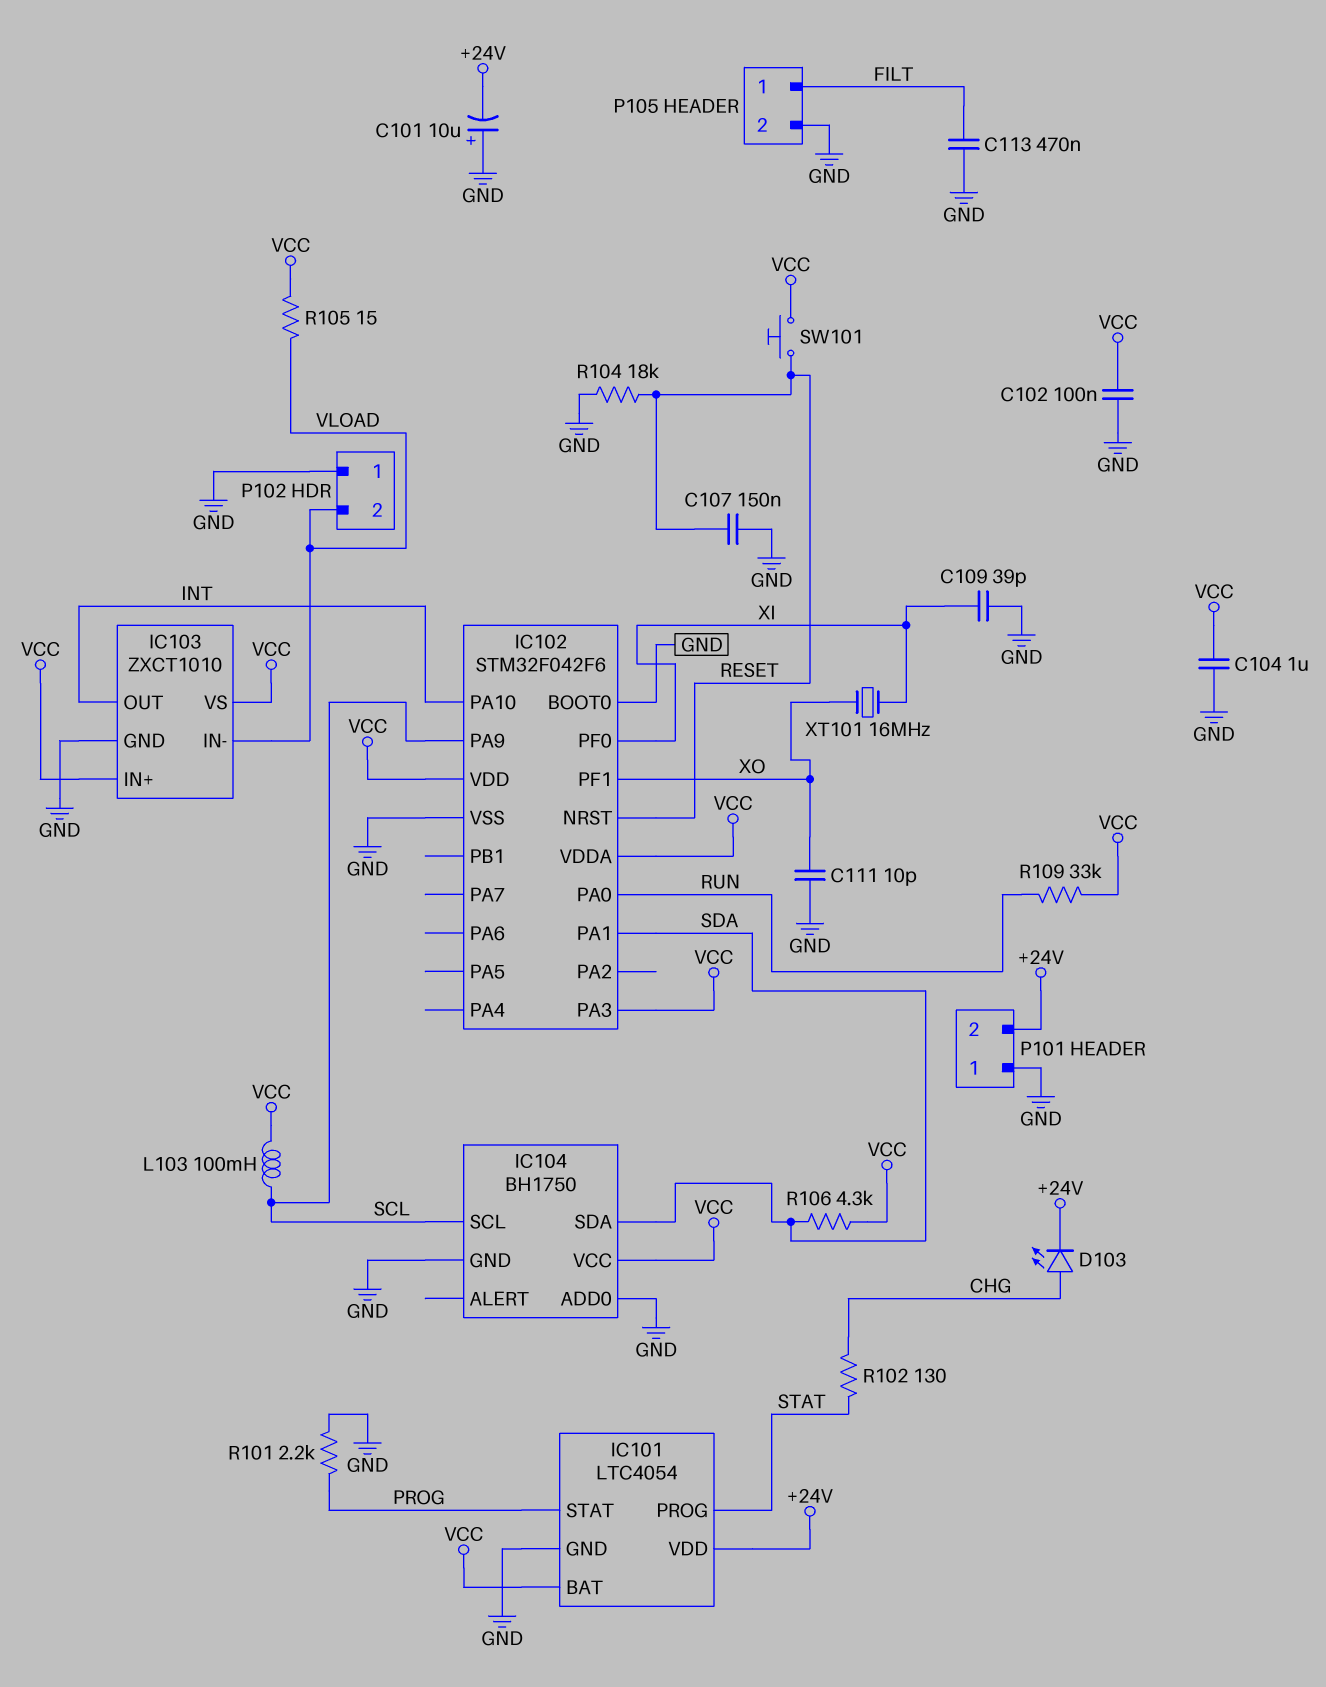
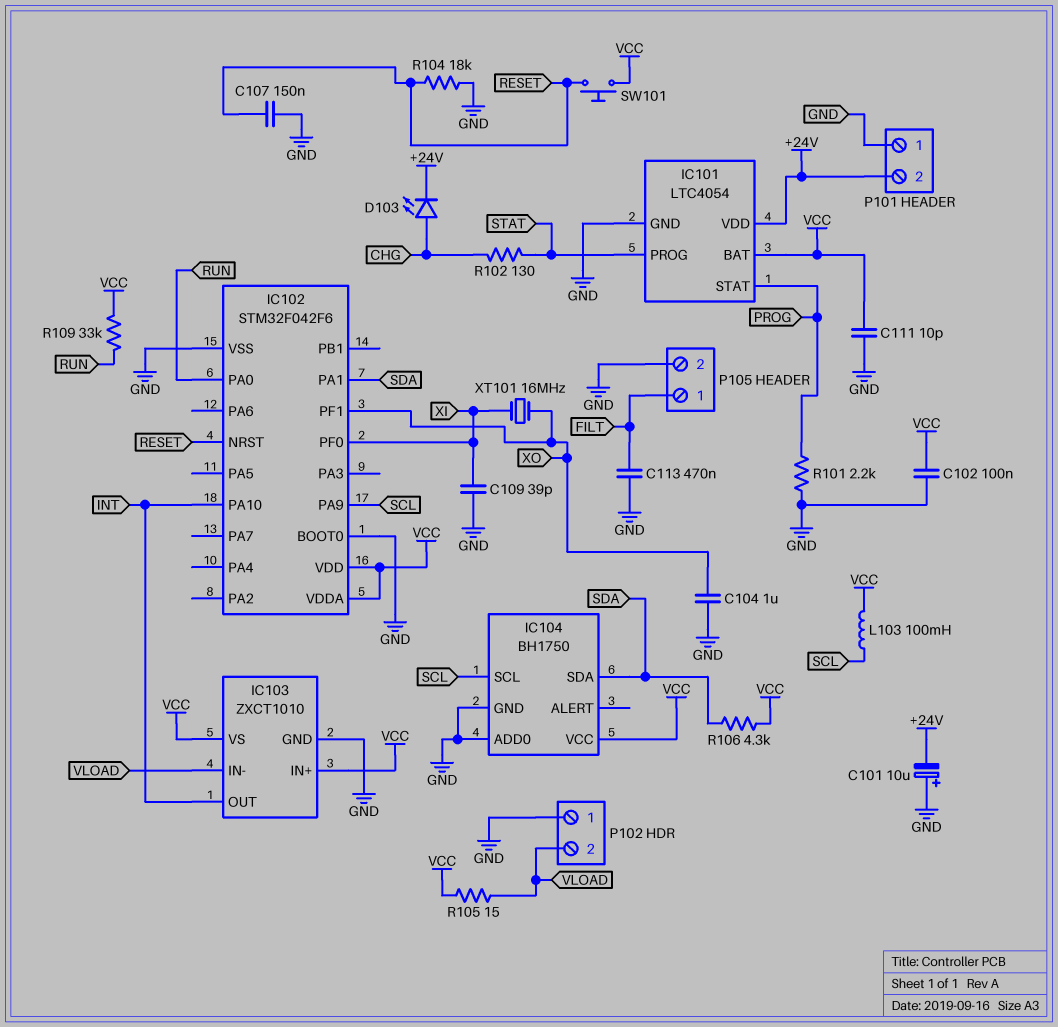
C104: 1uF (GND, VCC) -> 1uF (GND, XO)
C111: 10pF (GND, XO) -> 10pF (GND, VCC)
IC102 pin PA3: VCC -> none

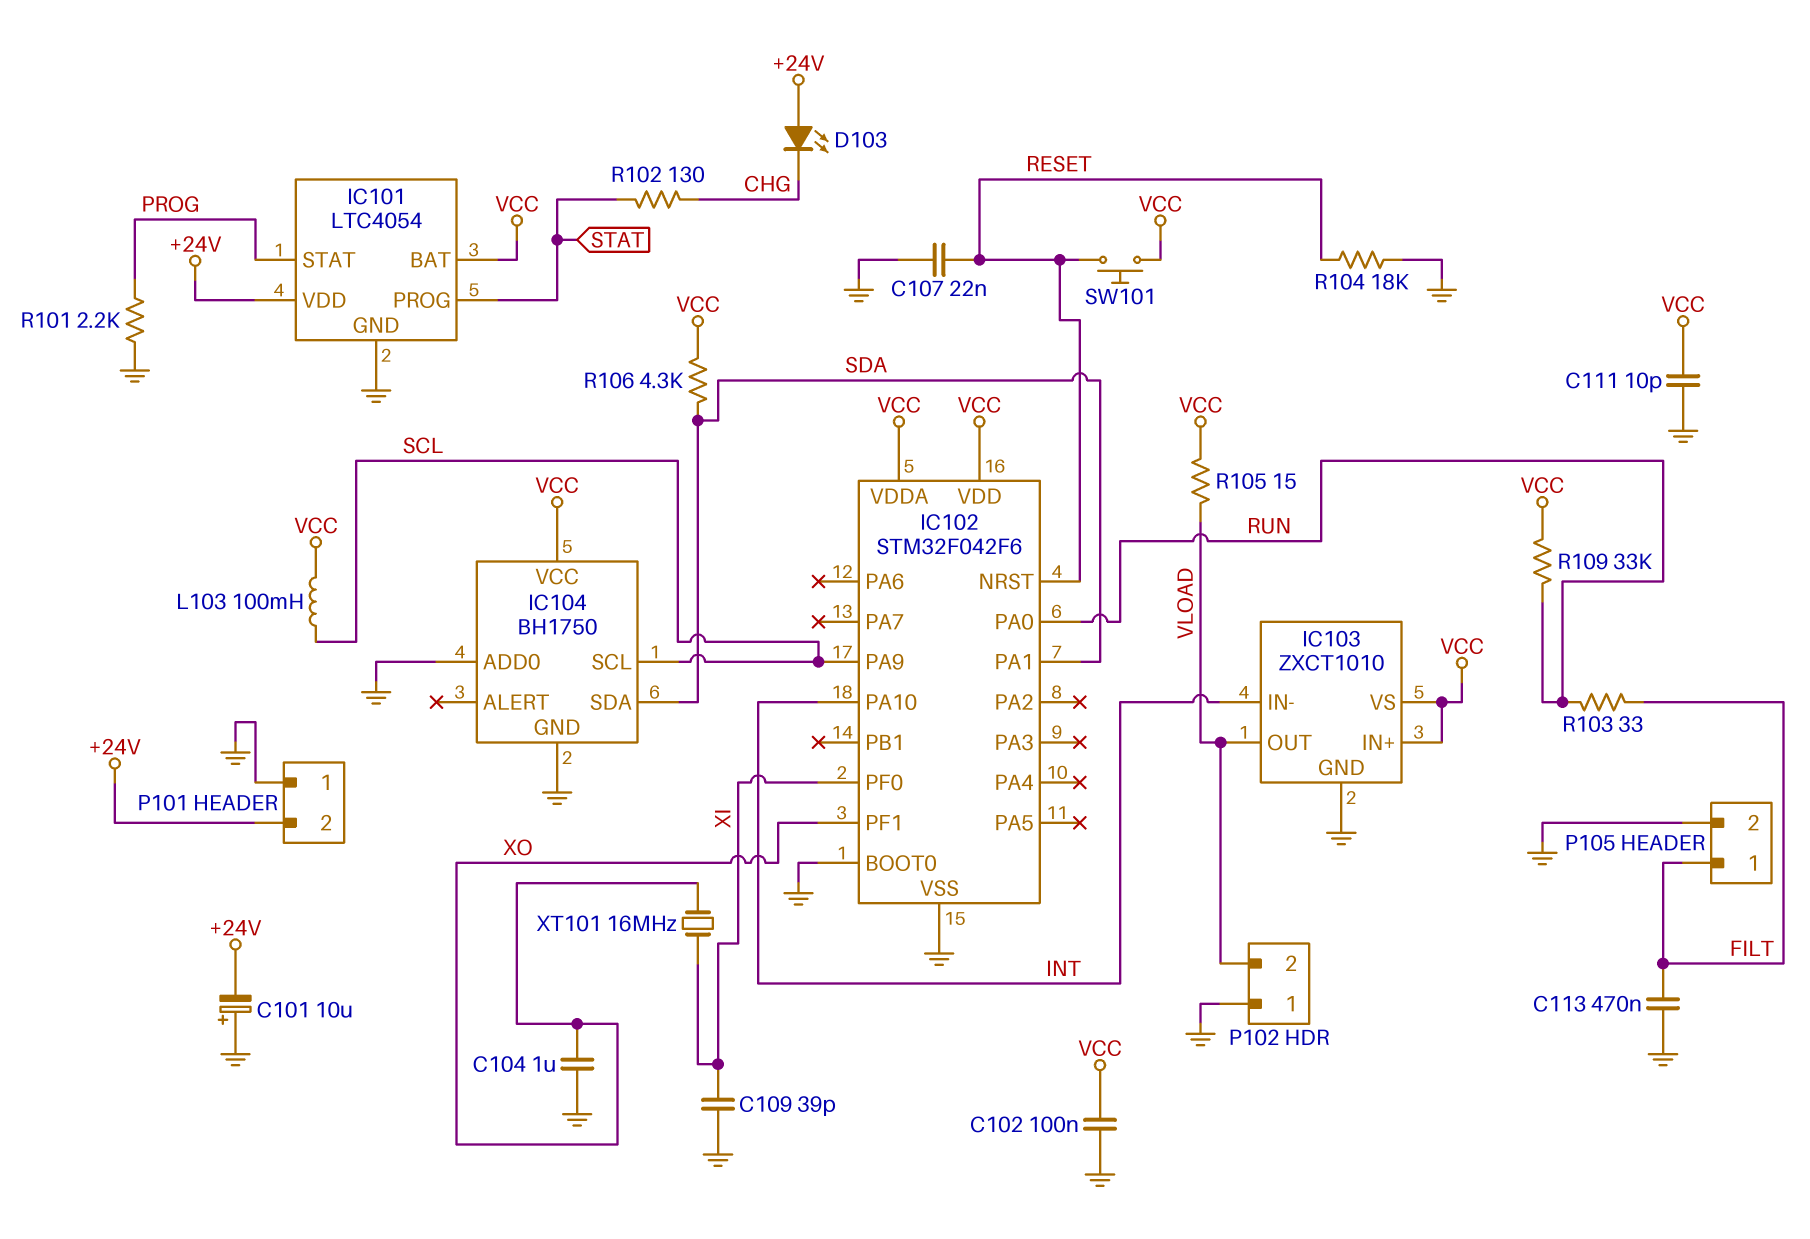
C107: 150nF (GND, RESET) -> 22nF (GND, RESET)
D103: LED (A CHG, K +24V) -> LED (A +24V, K CHG)
IC103 pin IN-: VLOAD -> INT
IC103 pin OUT: INT -> VLOAD
R103: none -> 33 (FILT, RUN)

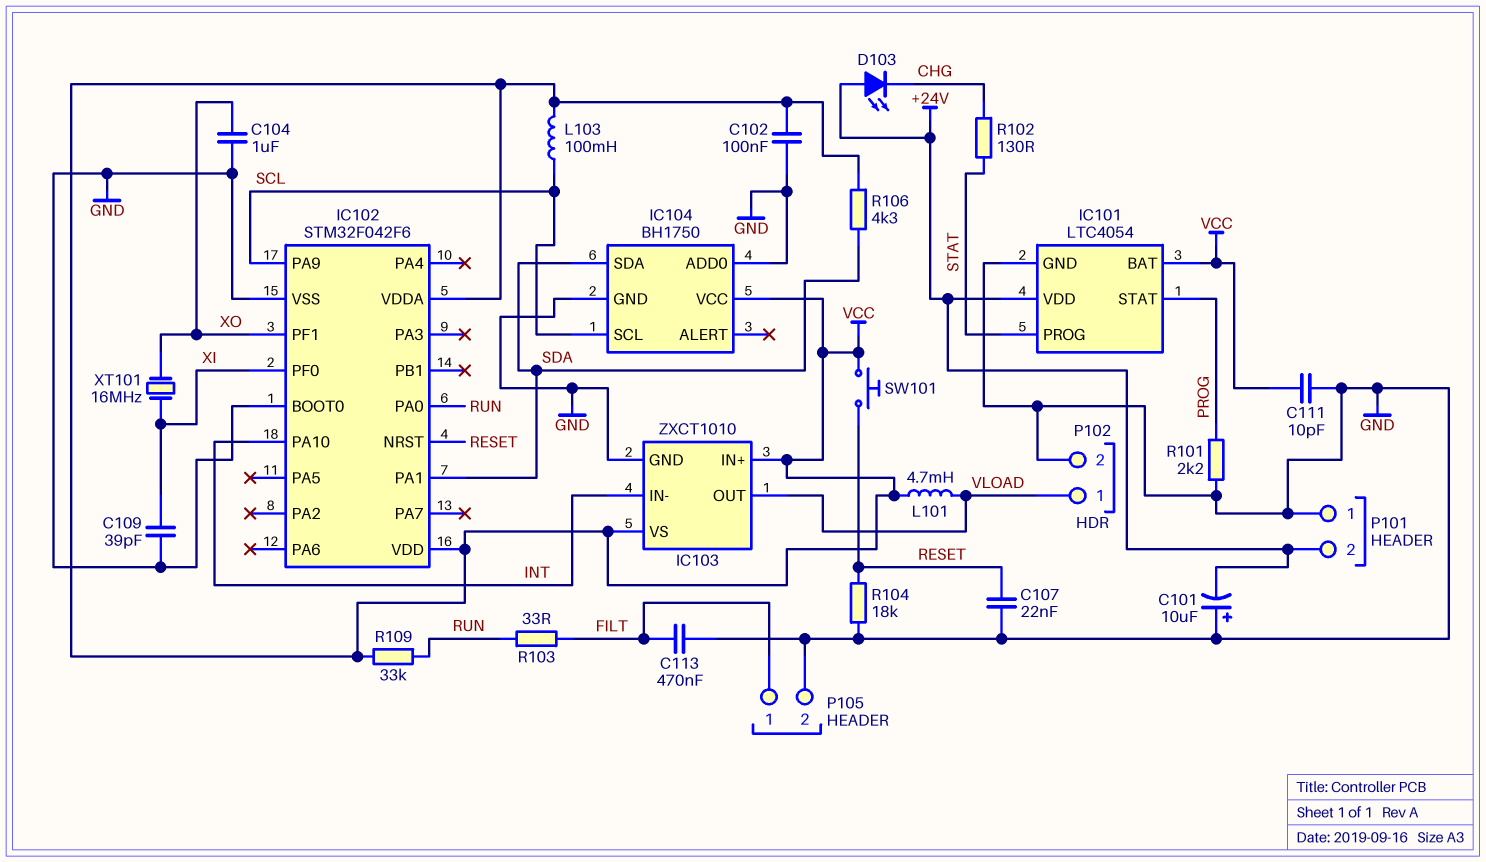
L101: none -> 4.7mH (VCC, VLOAD)
P102 pin 1: GND -> VLOAD
P102 pin 2: VLOAD -> GND
R105: 15 (VCC, VLOAD) -> none

